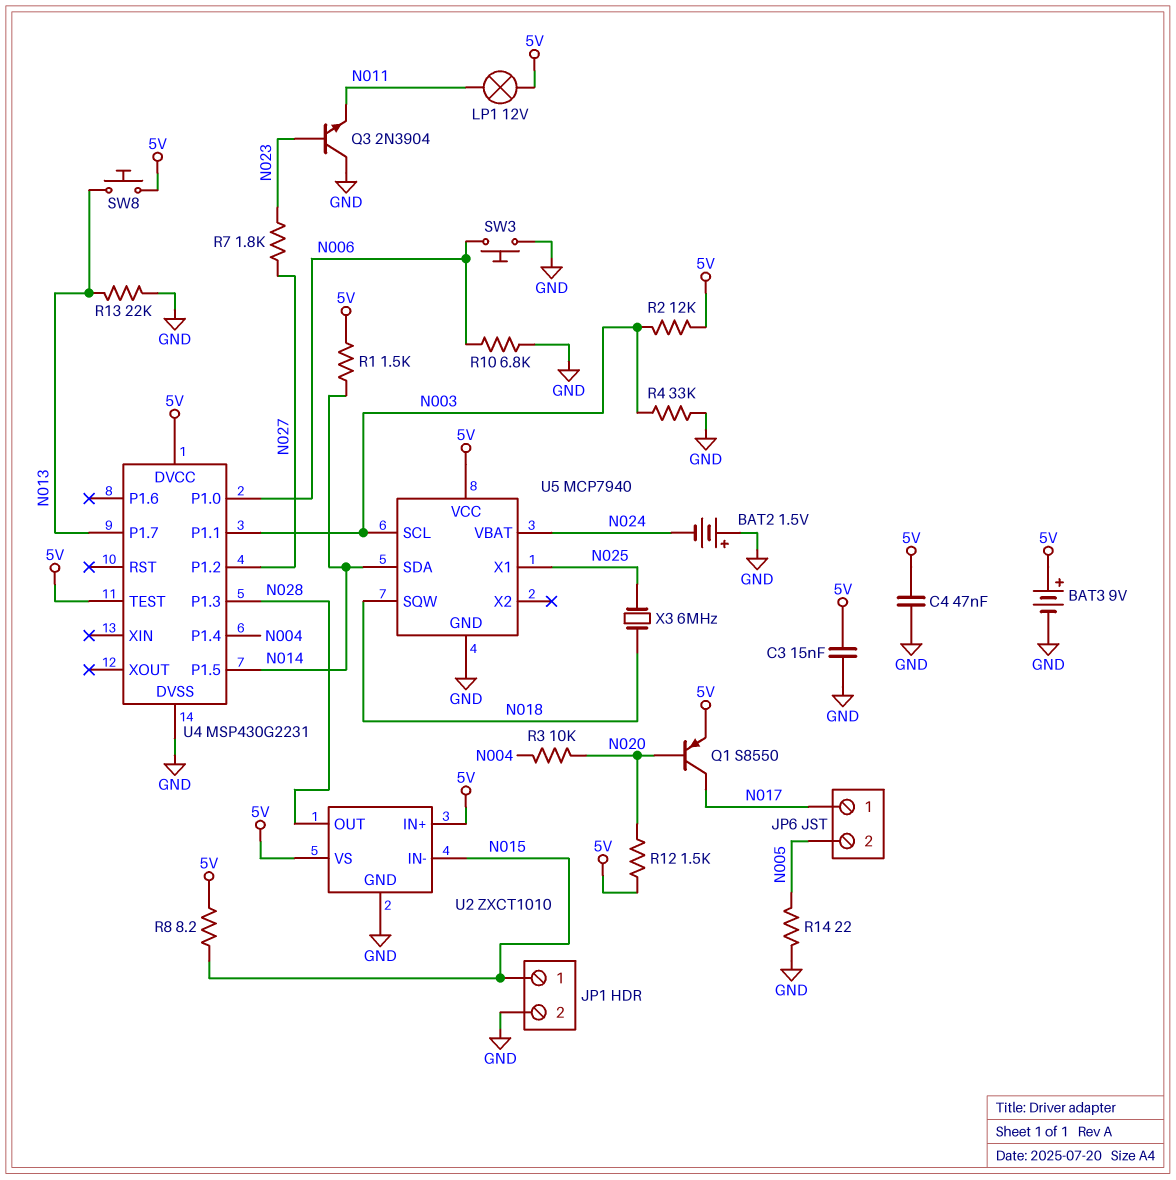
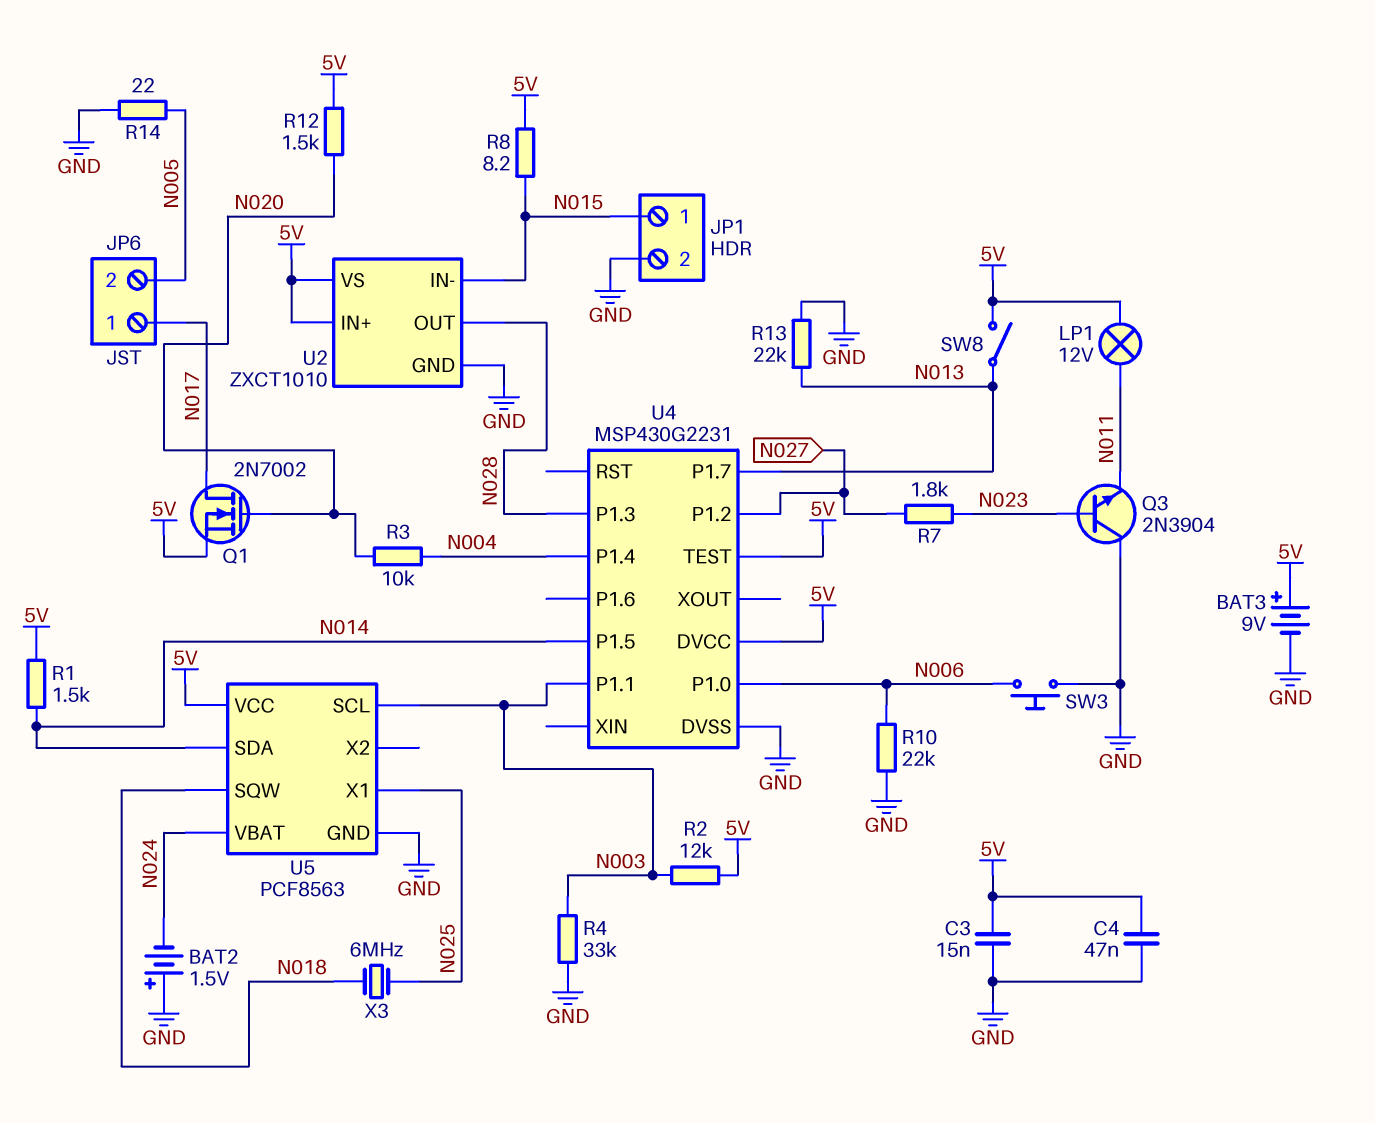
Q1: PNP S8550 (B N020, C N017, E 5V) -> NMOS 2N7002 (G N020, D N017, S 5V)
R10: 6.8k (GND, N006) -> 22k (GND, N006)
SW8: button (5V, N013) -> switch (5V, N013)
U5: MCP7940 -> PCF8563

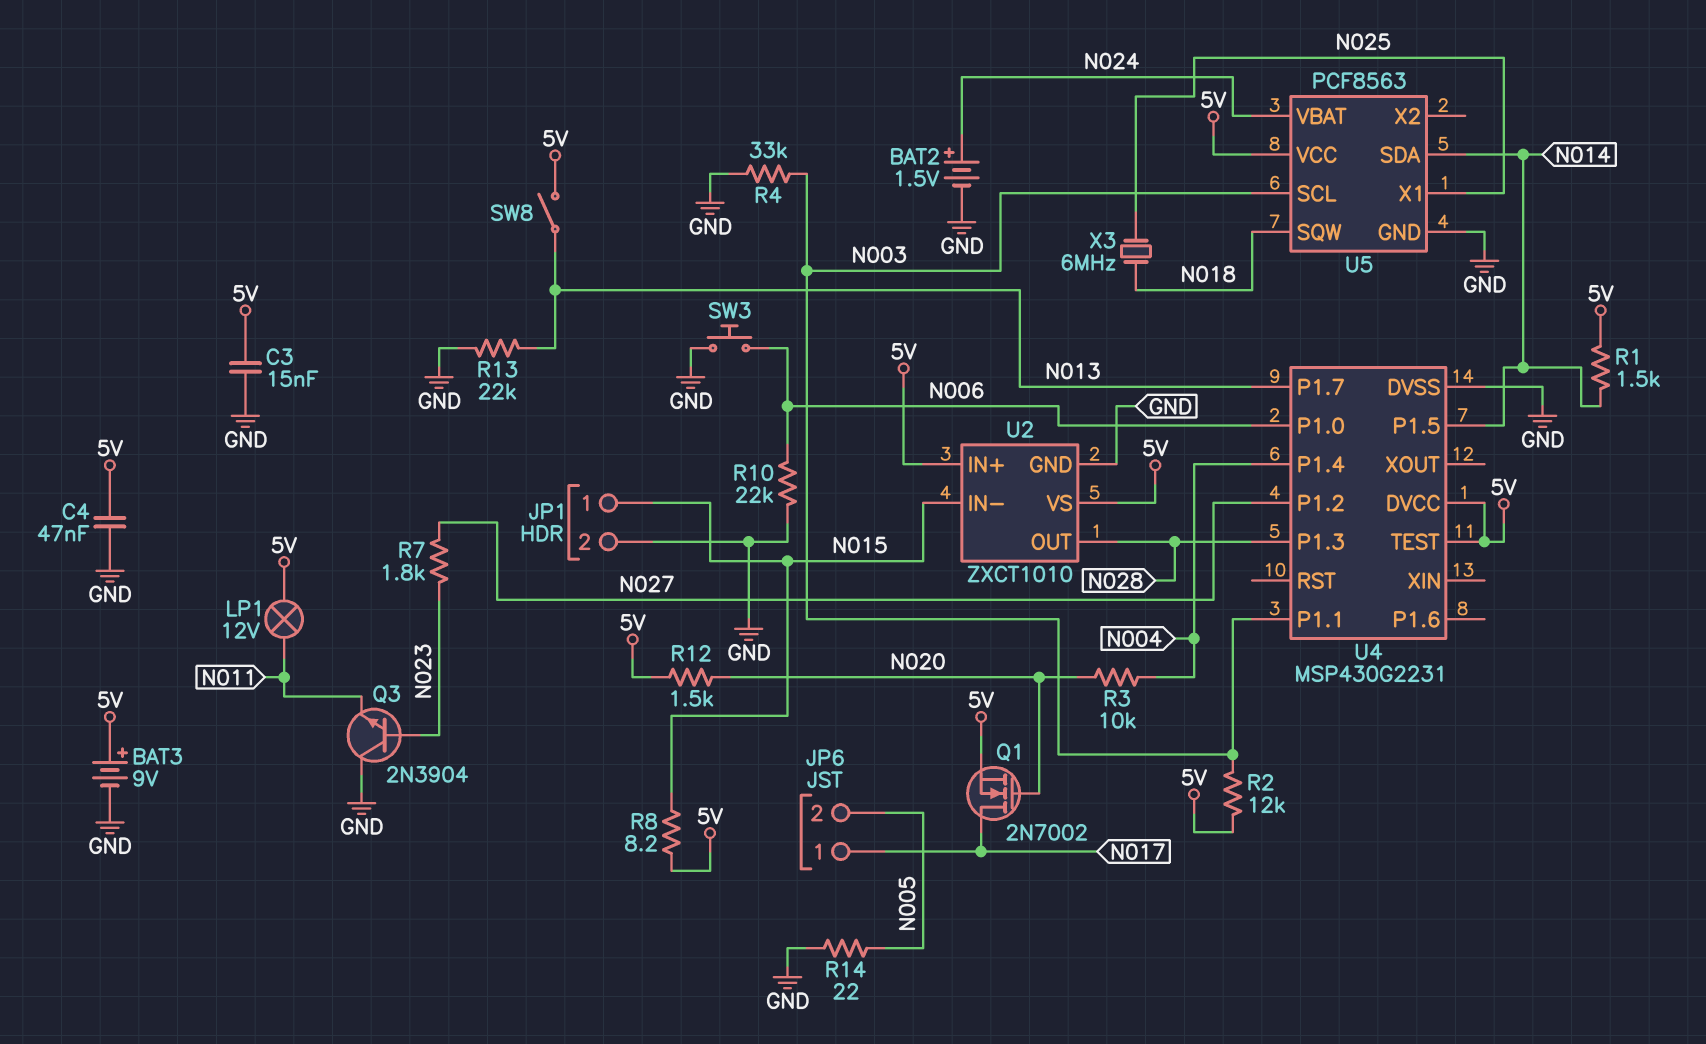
BAT2: 1.5V (plus GND, minus N024) -> 1.5V (plus N024, minus GND)

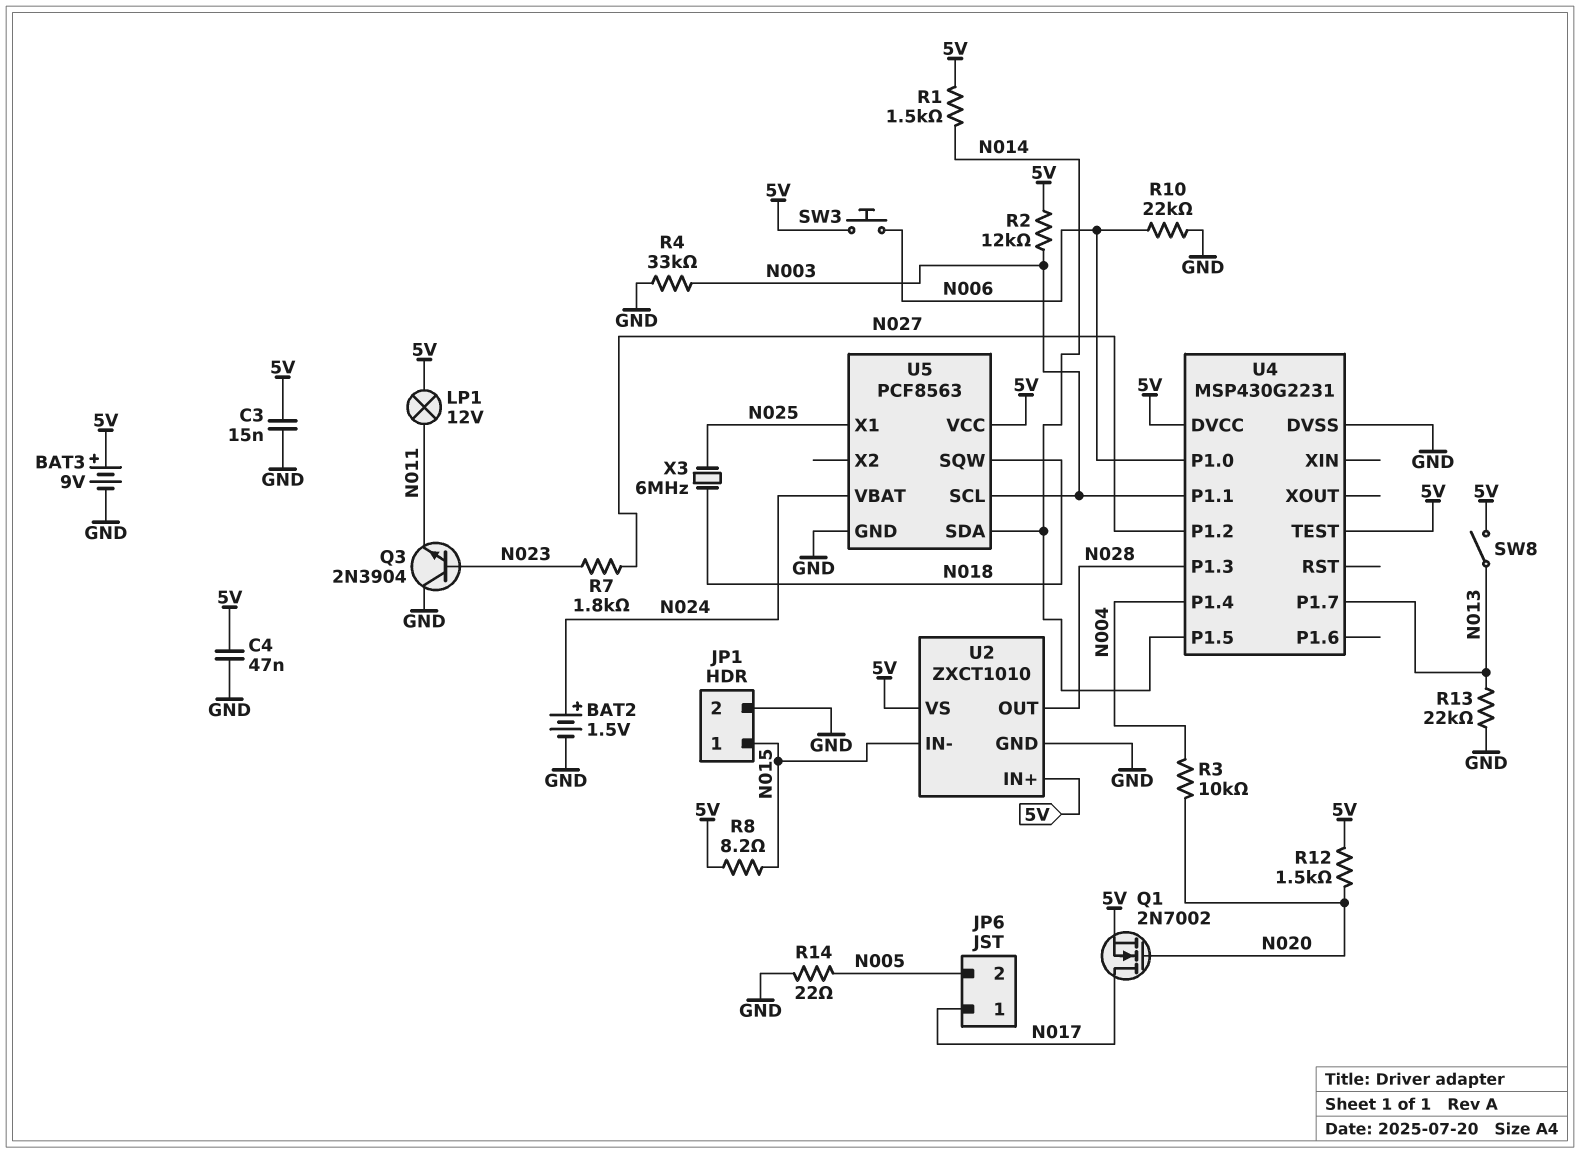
SW3: button (GND, N006) -> button (5V, N006)

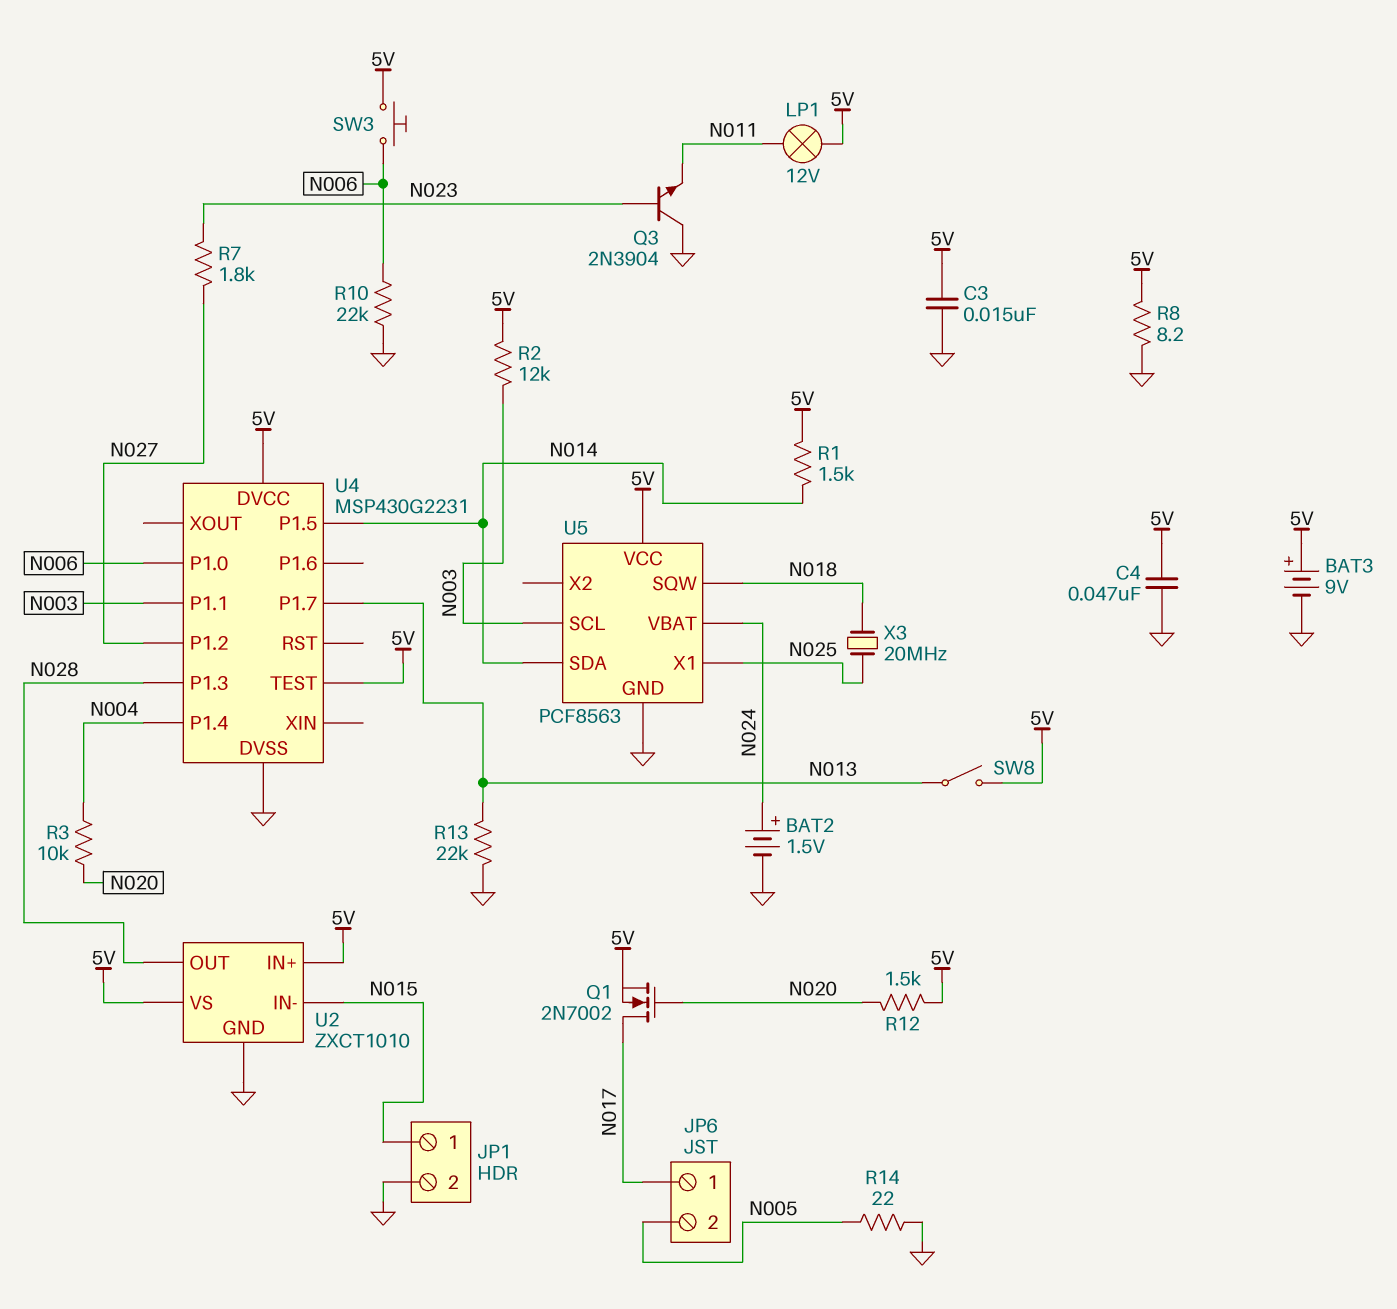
R4: 33k (GND, N003) -> none
R8: 8.2 (5V, N015) -> 8.2 (5V, GND)
X3: 6MHz (N018, N025) -> 20MHz (N018, N025)

